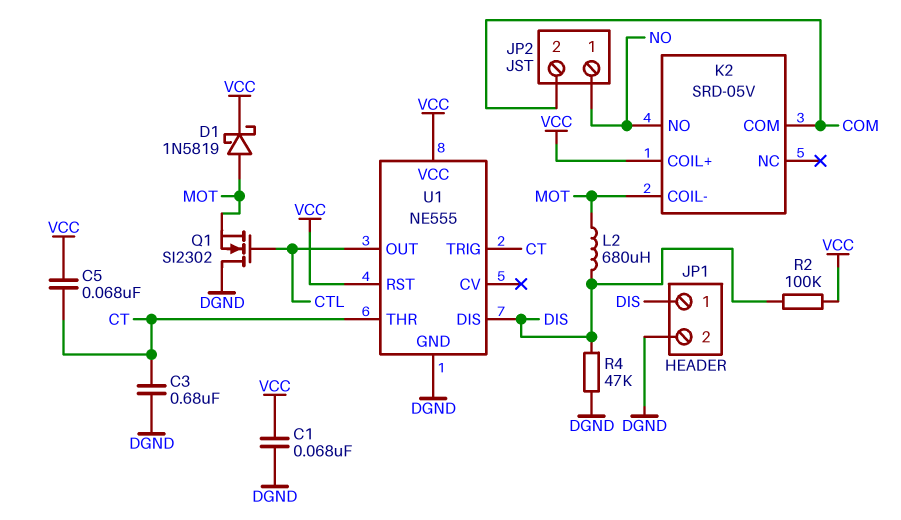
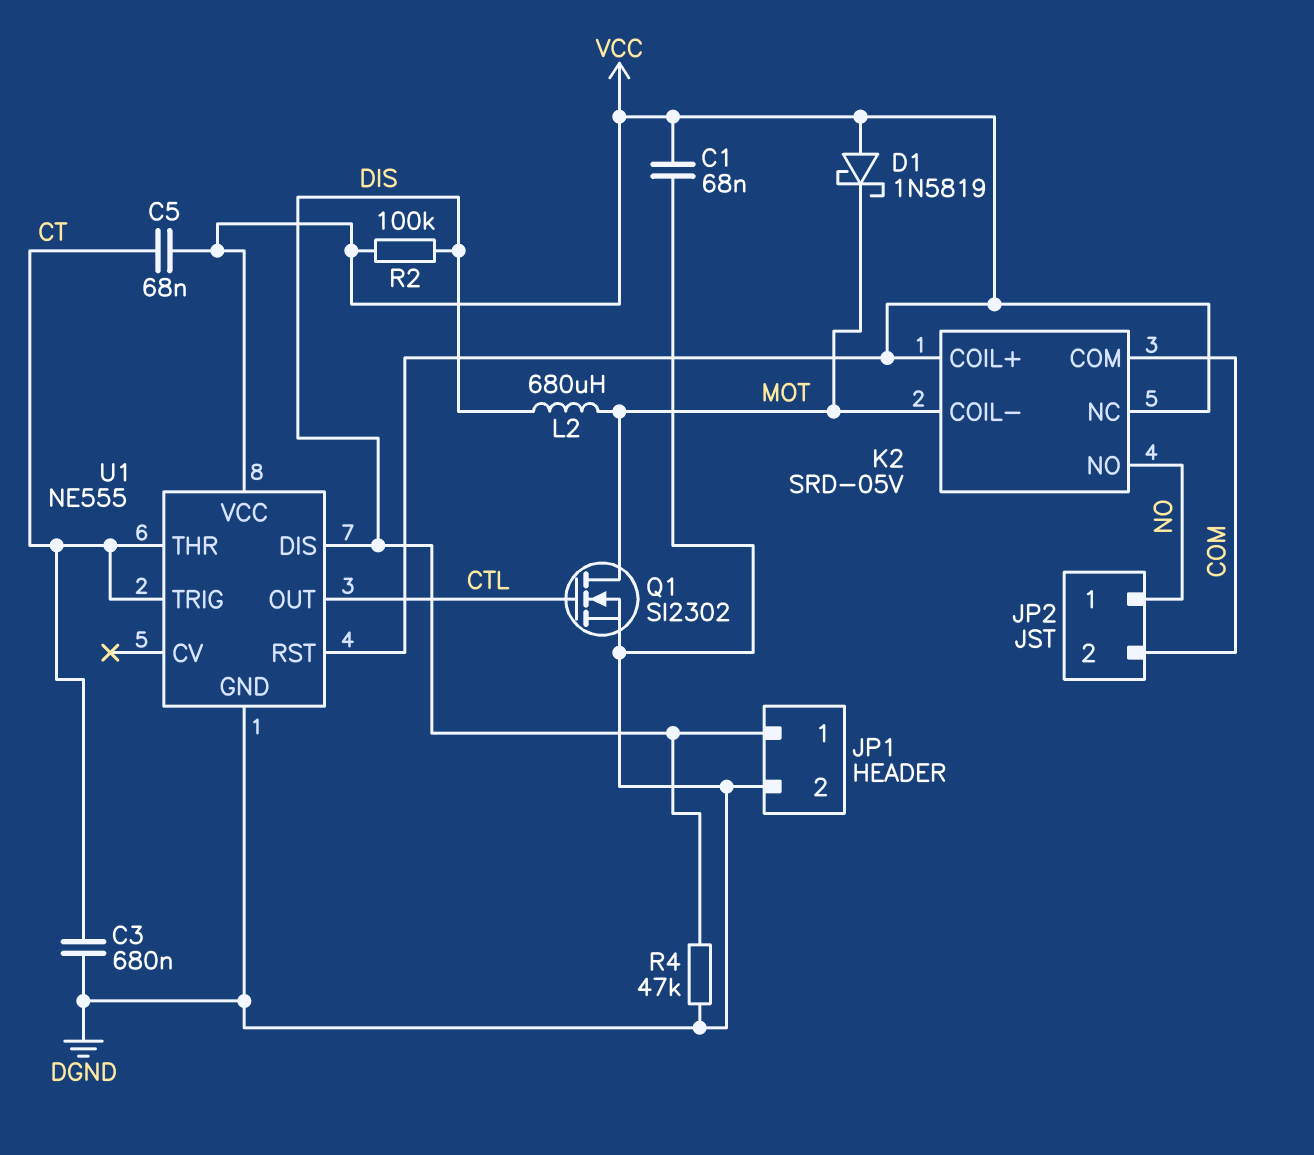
D1: schottky 1N5819 (A MOT, K VCC) -> schottky 1N5819 (A VCC, K MOT)
K2 pin NC: none -> VCC
Q1: NMOS SI2302 (G CTL, D DGND, S MOT) -> NMOS SI2302 (G CTL, D MOT, S DGND)

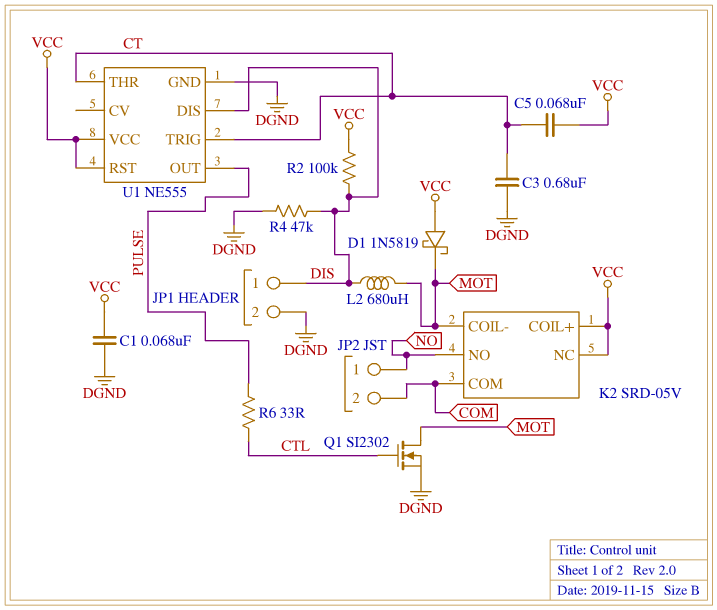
R6: none -> 33 (CTL, PULSE)
U1 pin OUT: CTL -> PULSE

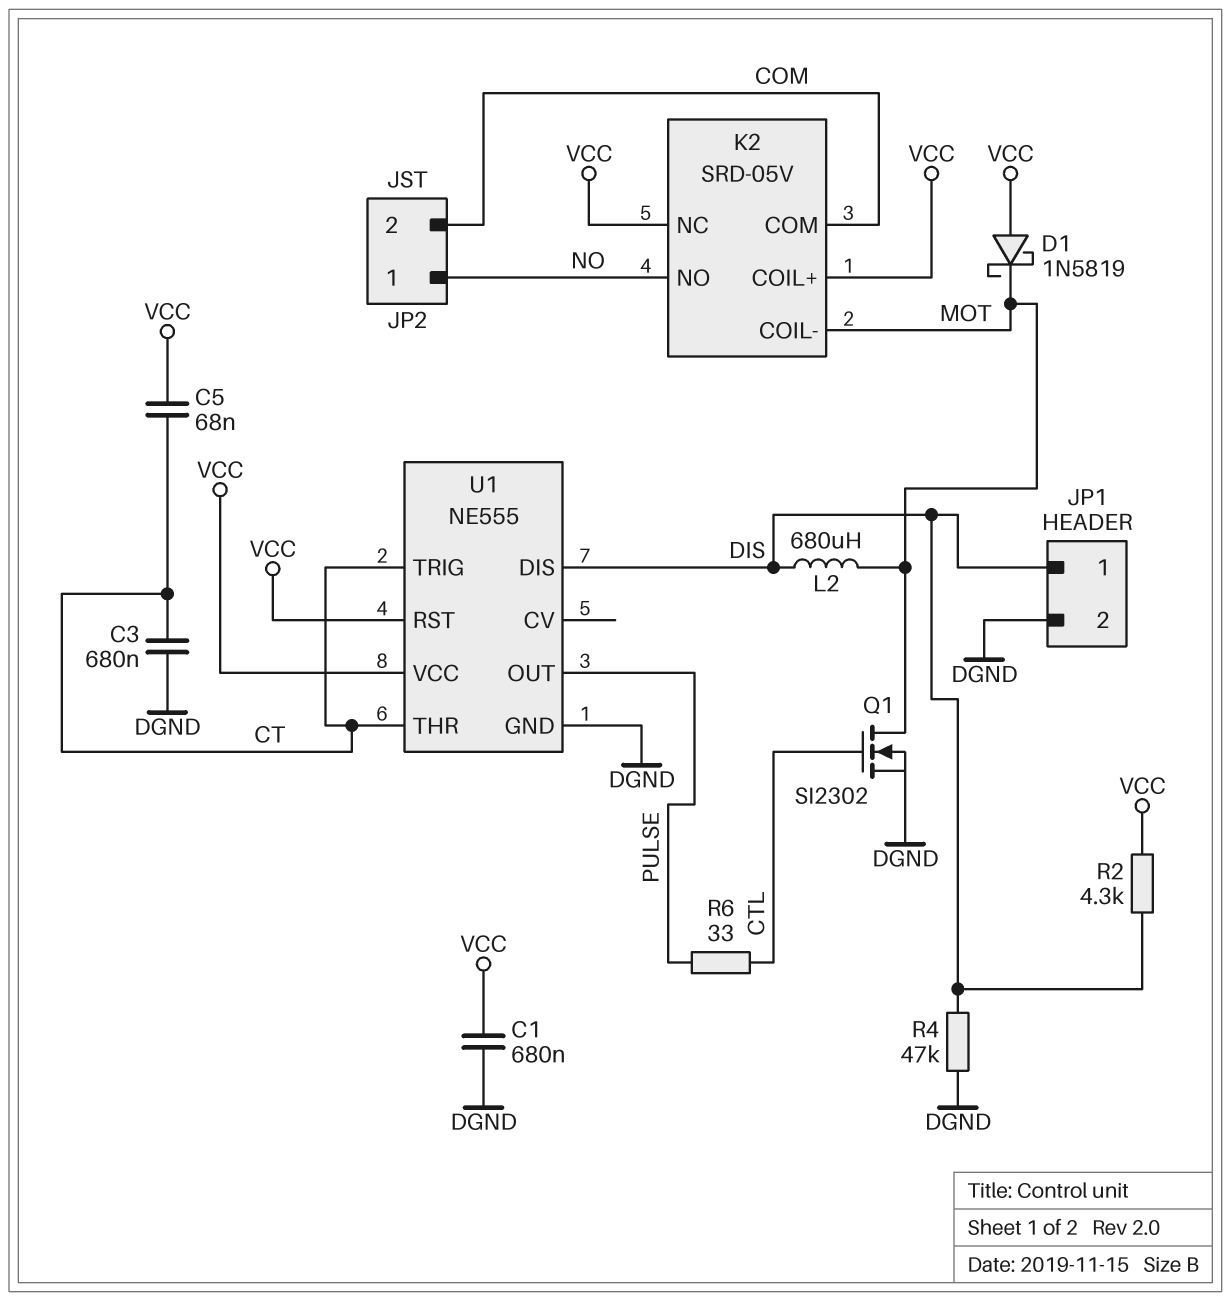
C1: 68nF (DGND, VCC) -> 680nF (DGND, VCC)
R2: 100k (DIS, VCC) -> 4.3k (DIS, VCC)

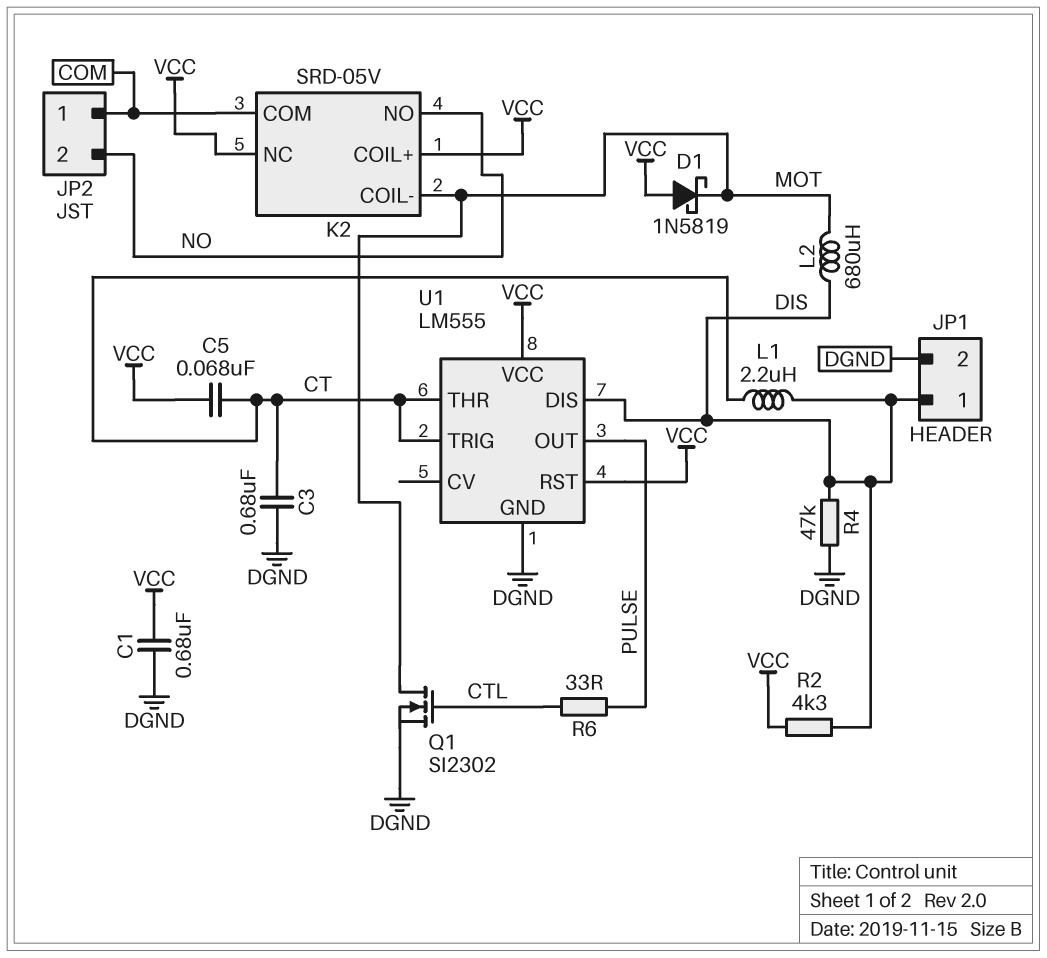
JP2 pin 1: NO -> COM
JP2 pin 2: COM -> NO
L1: none -> 2.2uH (CT, DIS)
U1: NE555 -> LM555

